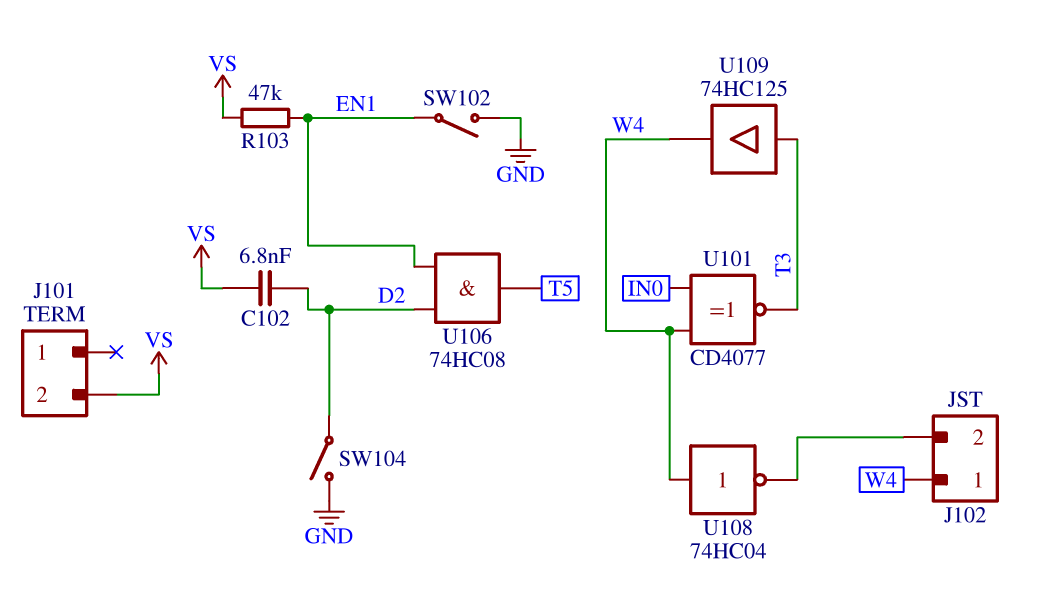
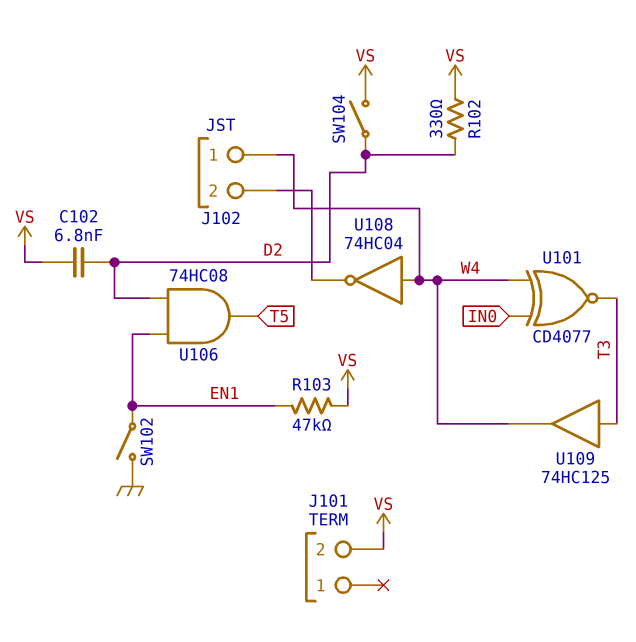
R102: none -> 330 (D2, VS)
SW104: switch (D2, GND) -> switch (D2, VS)

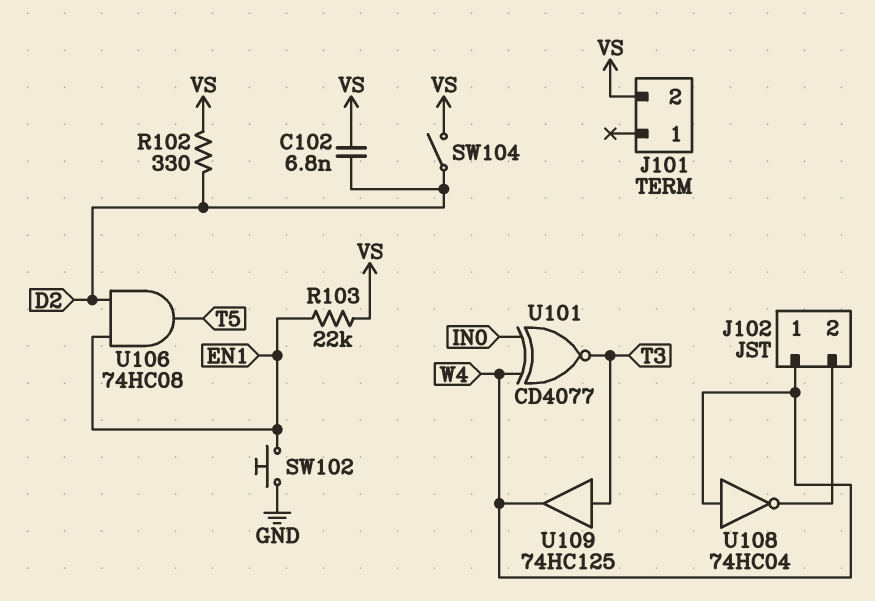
R103: 47k (EN1, VS) -> 22k (EN1, VS)
SW102: switch (EN1, GND) -> button (EN1, GND)

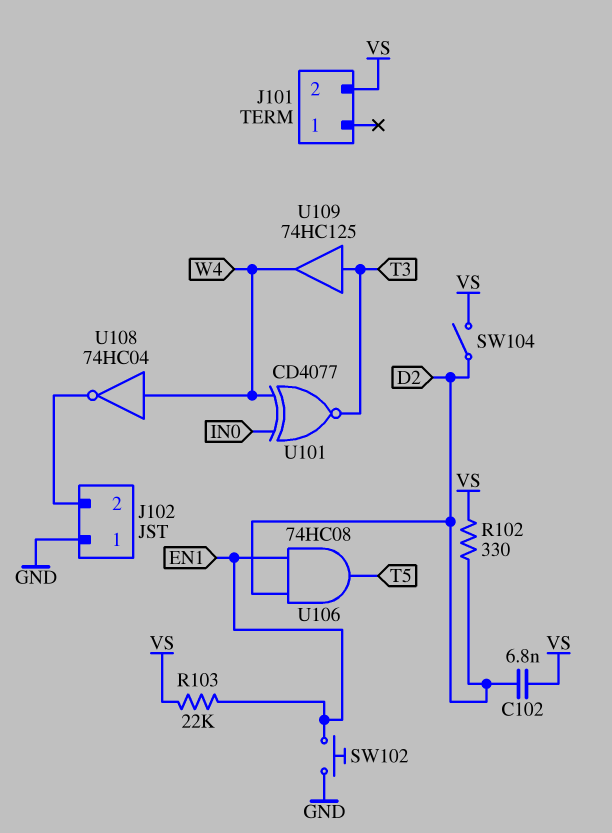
J102 pin 1: W4 -> GND

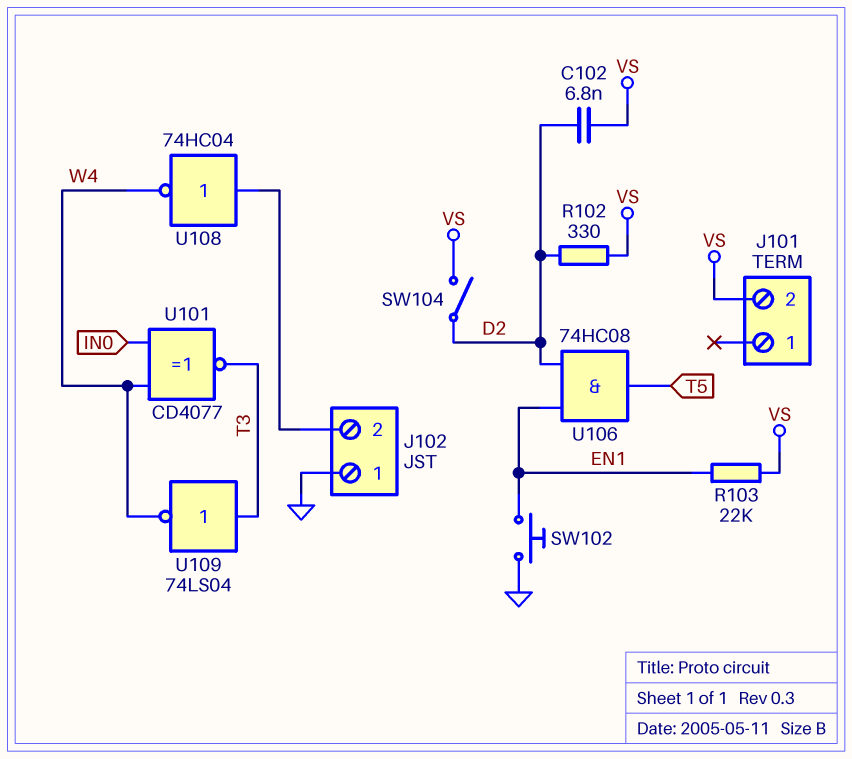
U108: NOT 74HC04 (in W4, out J102/2) -> NOT 74HC04 (in J102/2, out W4)
U109: buffer 74HC125 (in T3, out W4) -> NOT 74LS04 (in T3, out W4)

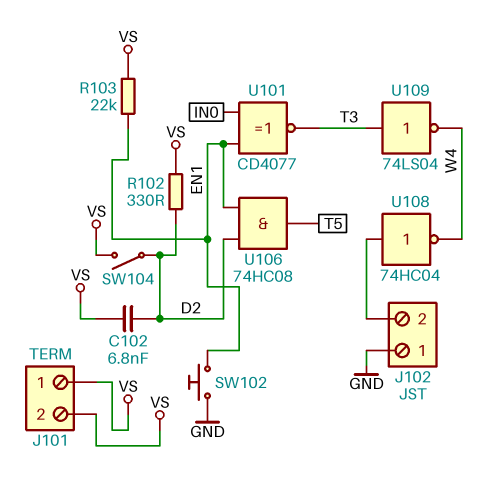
J101 pin 1: none -> VS
U101: XNOR CD4077 (in IN0, in W4, out T3) -> XNOR CD4077 (in EN1, in IN0, out T3)

